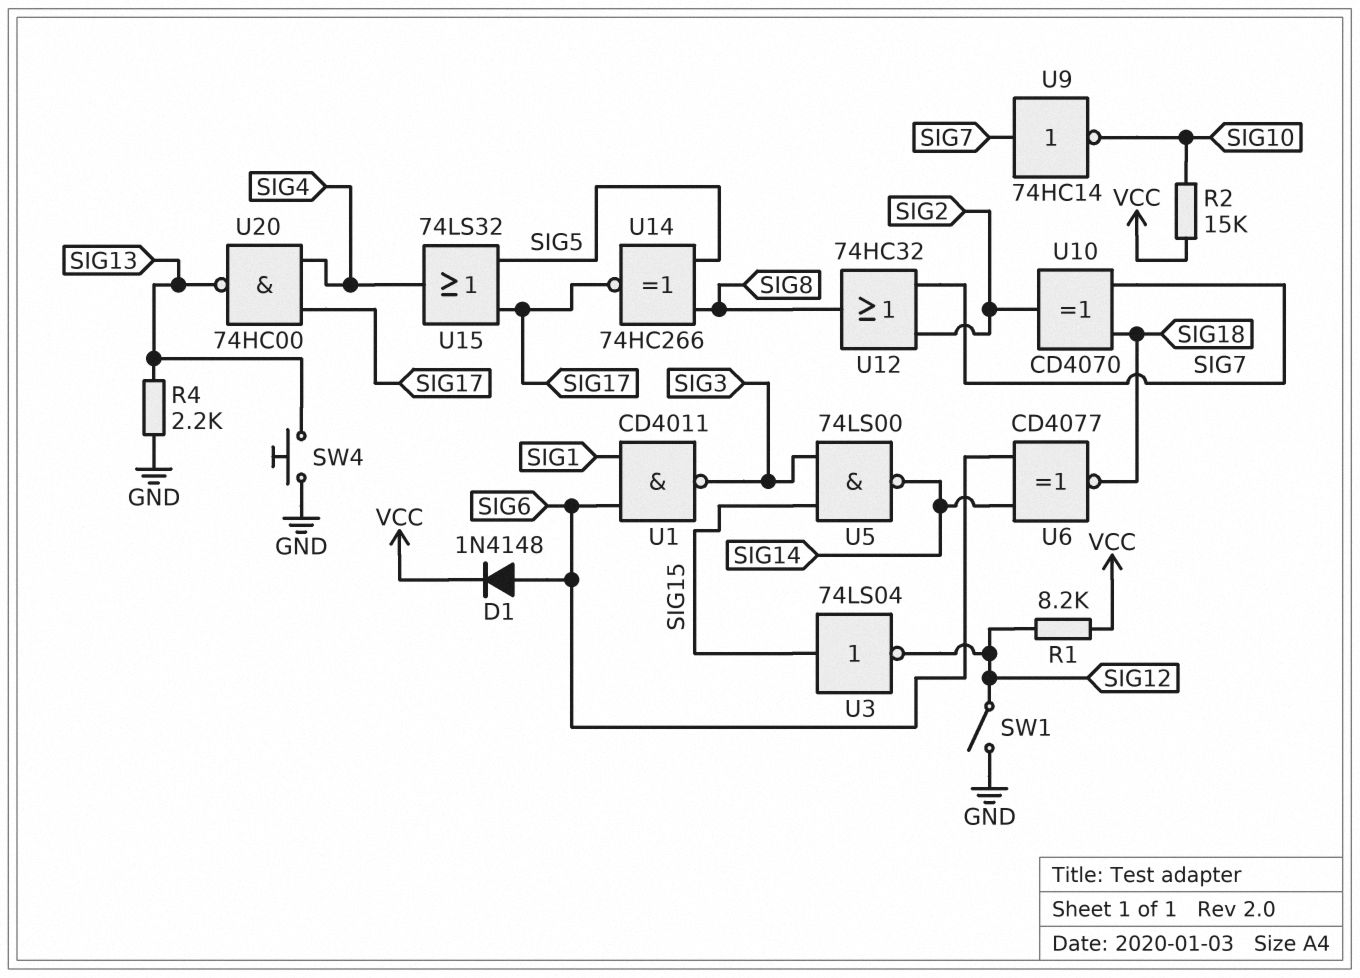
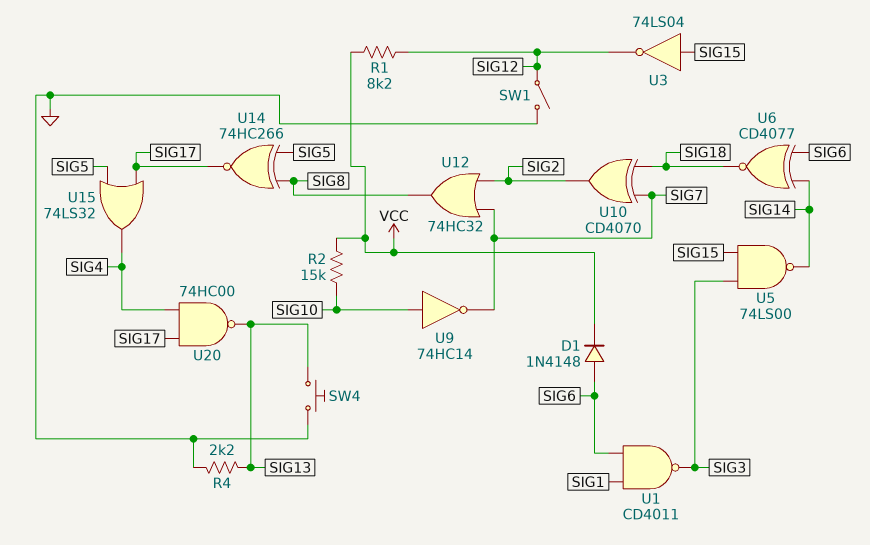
U9: NOT 74HC14 (in SIG7, out SIG10) -> NOT 74HC14 (in SIG10, out SIG7)

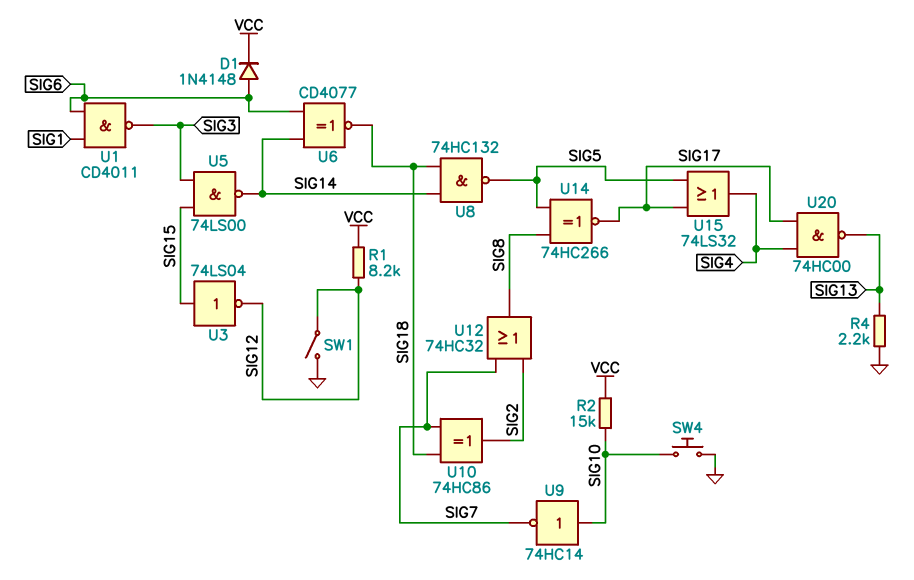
SW4: button (GND, SIG13) -> button (GND, SIG10)
U8: none -> NAND 74HC132 (in SIG14, in SIG18, out SIG5)
U10: XOR CD4070 (in SIG7, in SIG18, out SIG2) -> XOR 74HC86 (in SIG7, in SIG18, out SIG2)

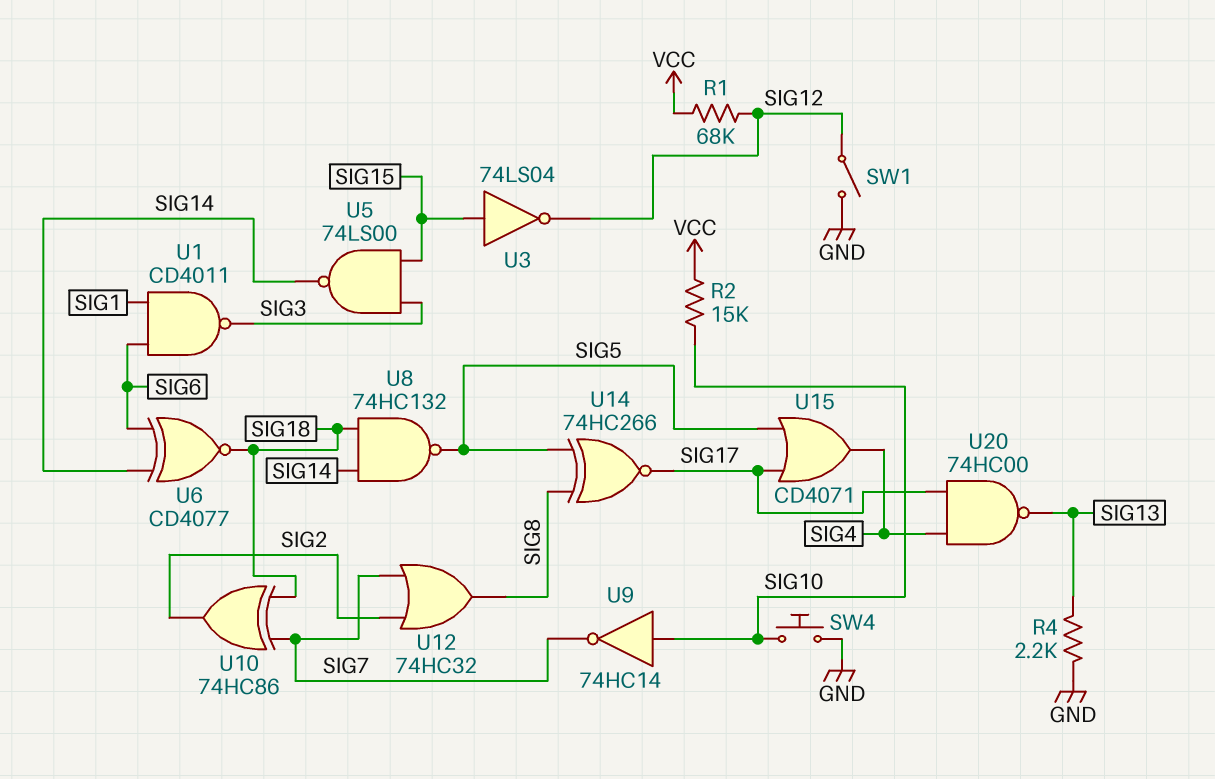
D1: diode 1N4148 (A SIG6, K VCC) -> none
R1: 8.2k (SIG12, VCC) -> 68k (SIG12, VCC)
U15: OR 74LS32 (in SIG5, in SIG17, out SIG4) -> OR CD4071 (in SIG5, in SIG17, out SIG4)

